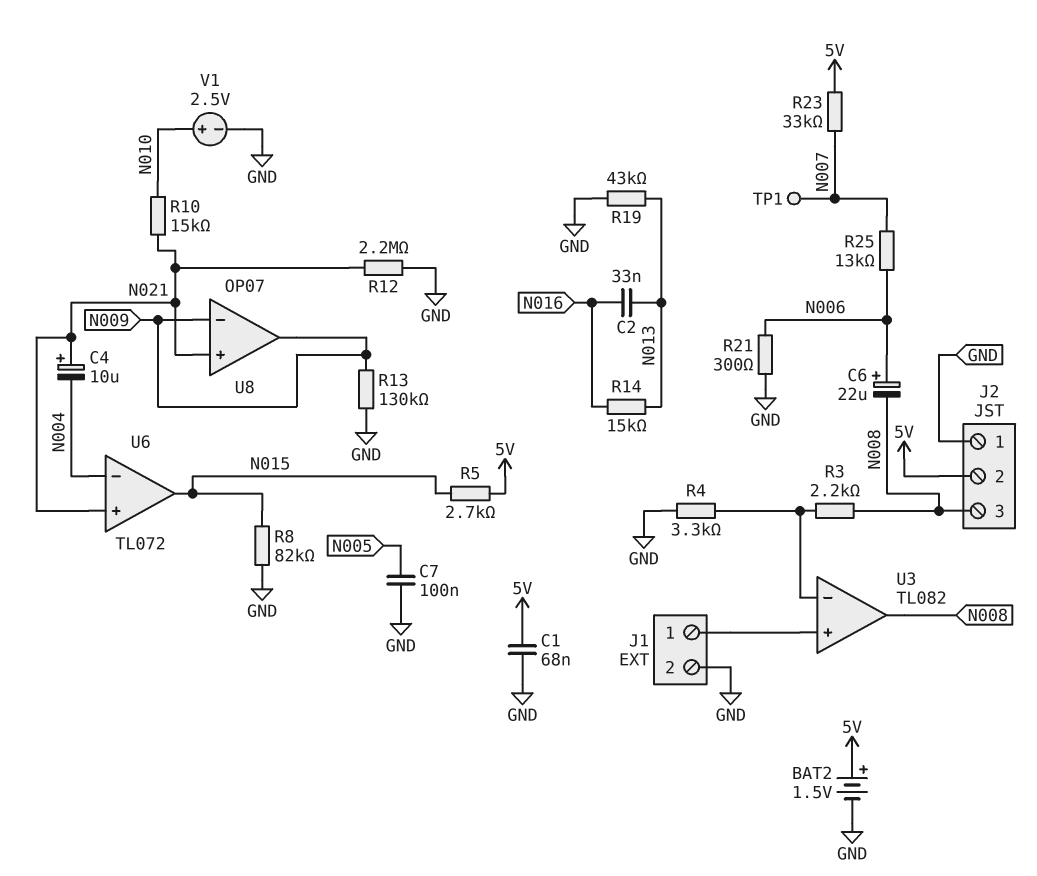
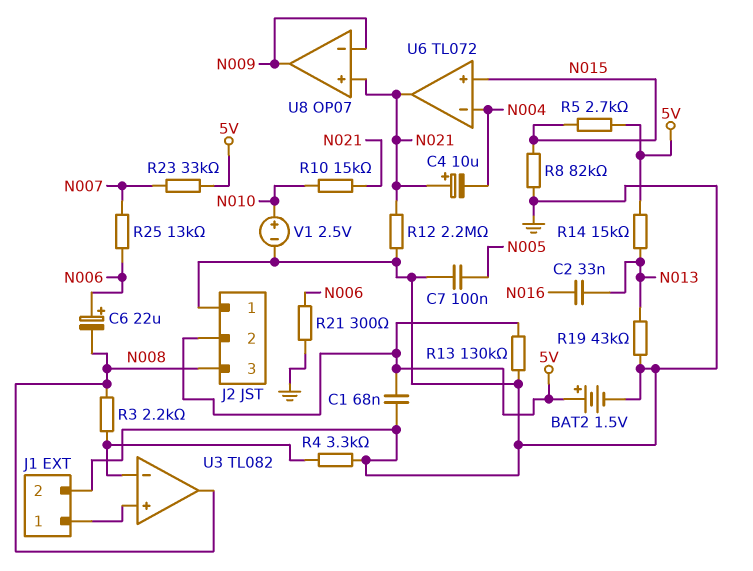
R13: 130k (GND, N009) -> 130k (5V, GND)
R14: 15k (N013, N016) -> 15k (5V, N013)
TP1: test point (N007) -> none
U6 pin in+: N021 -> N015
U6 pin out: N015 -> N021

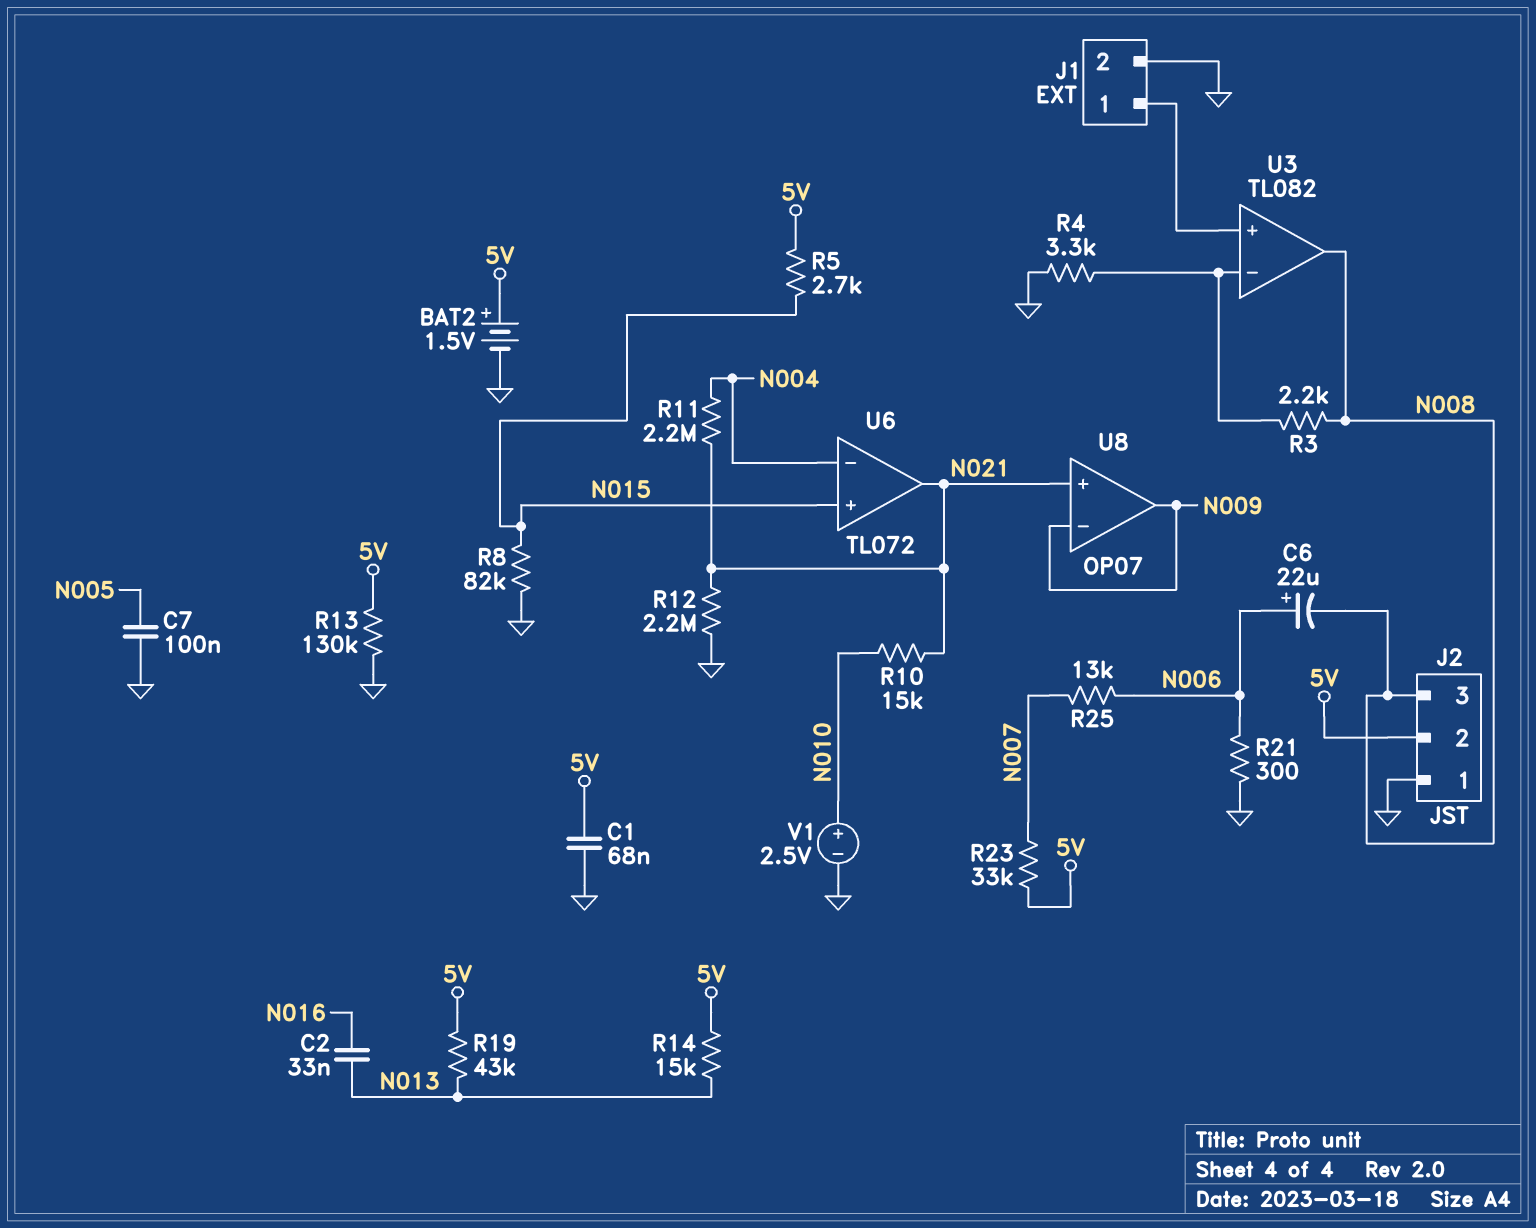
C4: 10uF (plus N021, minus N004) -> none
R11: none -> 2.2M (N004, N021)
R19: 43k (GND, N013) -> 43k (5V, N013)

